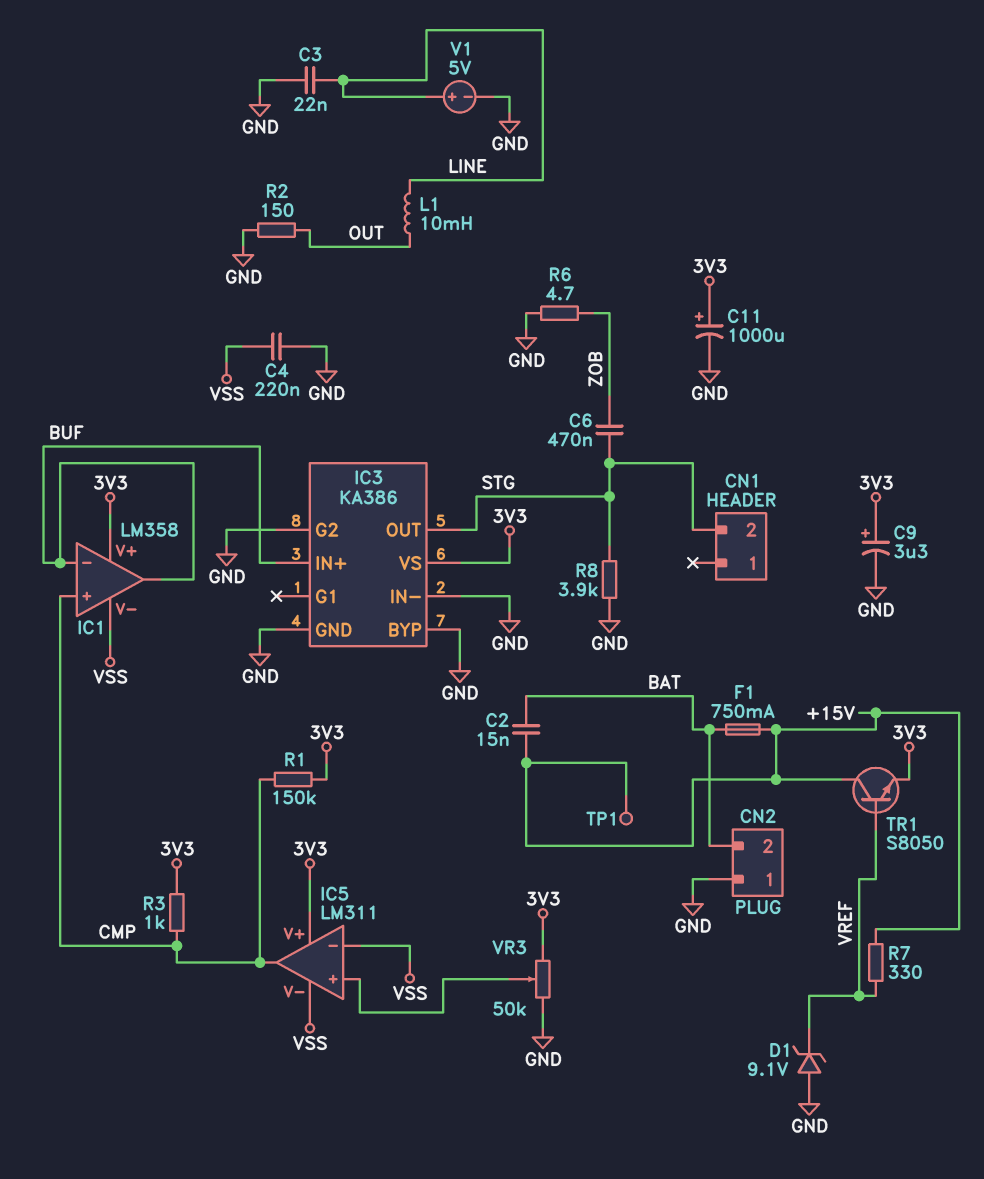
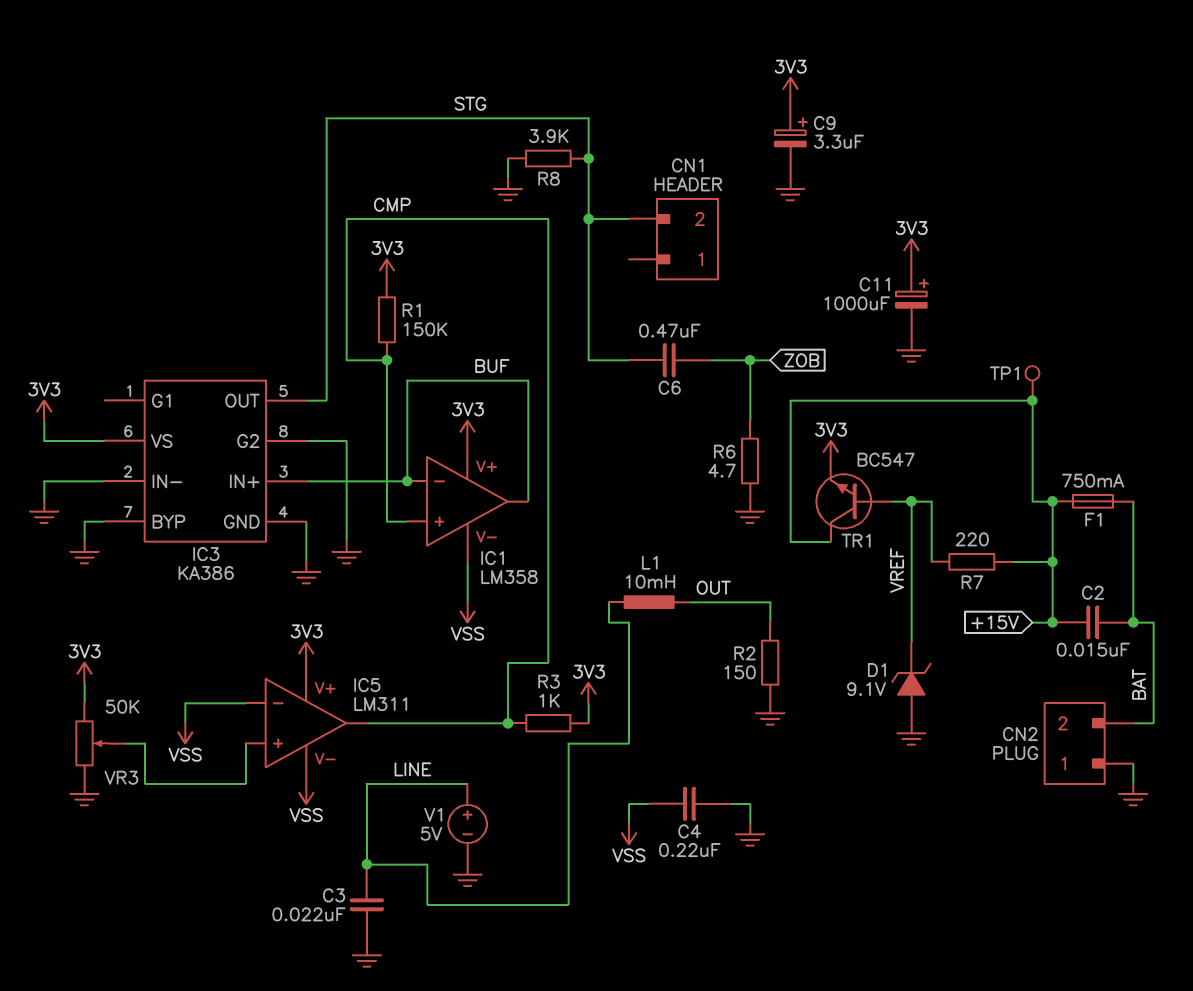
R7: 330 (+15V, VREF) -> 220 (+15V, VREF)
TR1: NPN S8050 (B VREF, C +15V, E 3V3) -> NPN BC547 (B VREF, C +15V, E 3V3)

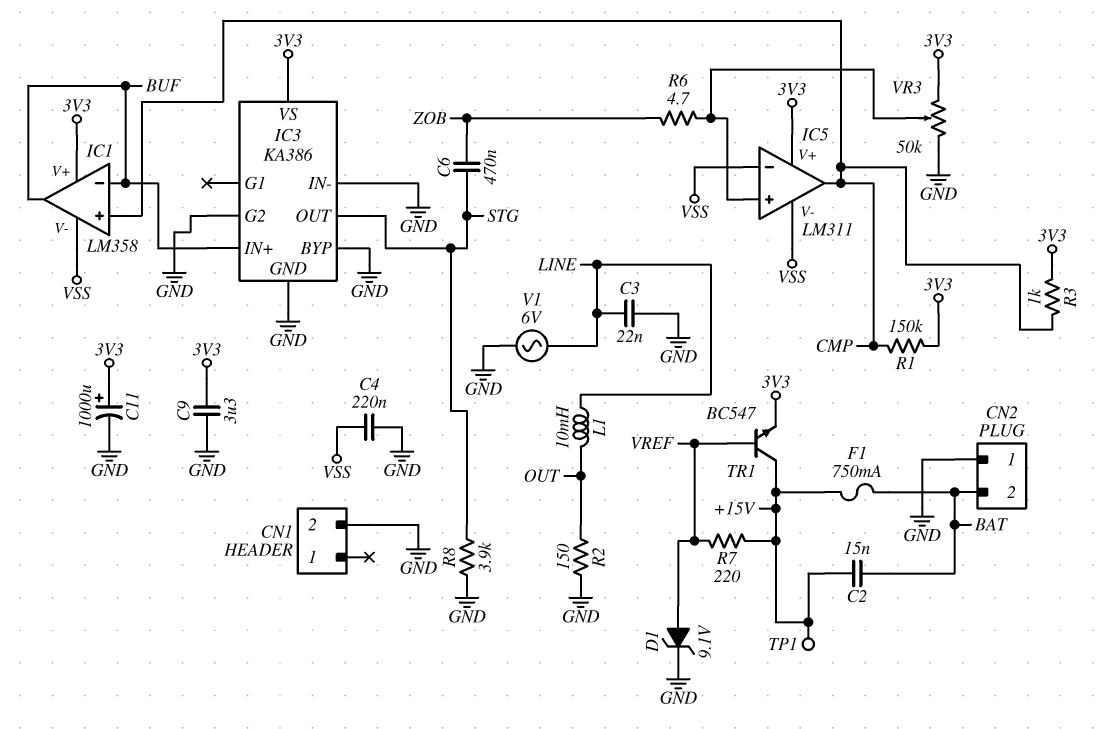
C9: 3.3uF (plus 3V3, minus GND) -> 3.3uF (3V3, GND)
CN1 pin 2: STG -> GND
D1: zener 9.1V (A GND, K VREF) -> zener 9.1V (A VREF, K GND)
R6: 4.7 (GND, ZOB) -> 4.7 (IC5/in+, ZOB)
V1: 5V (plus LINE, minus GND) -> AC 6V (GND, LINE)

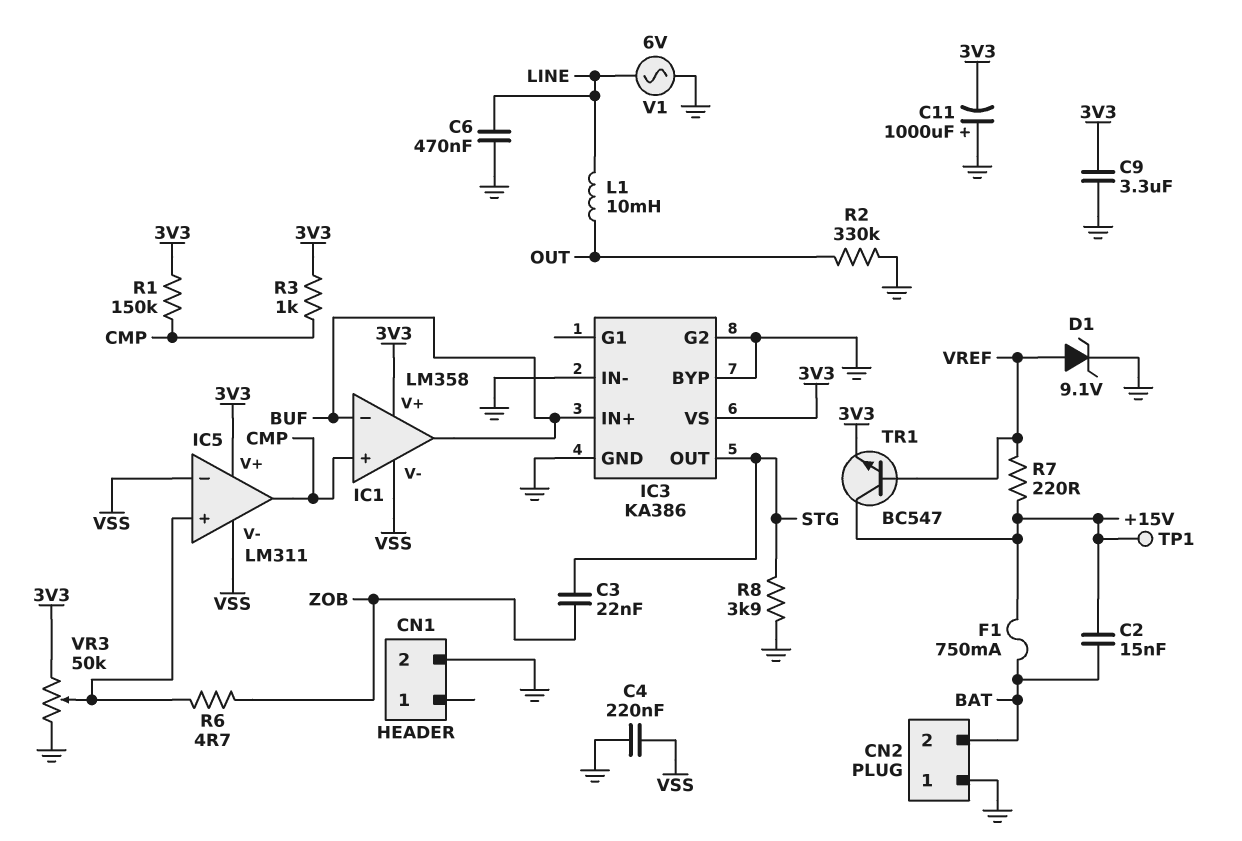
C3: 22nF (GND, LINE) -> 22nF (STG, ZOB)
C6: 470nF (STG, ZOB) -> 470nF (GND, LINE)
C11: 1000uF (plus 3V3, minus GND) -> 1000uF (plus GND, minus 3V3)
R2: 150 (GND, OUT) -> 330k (GND, OUT)

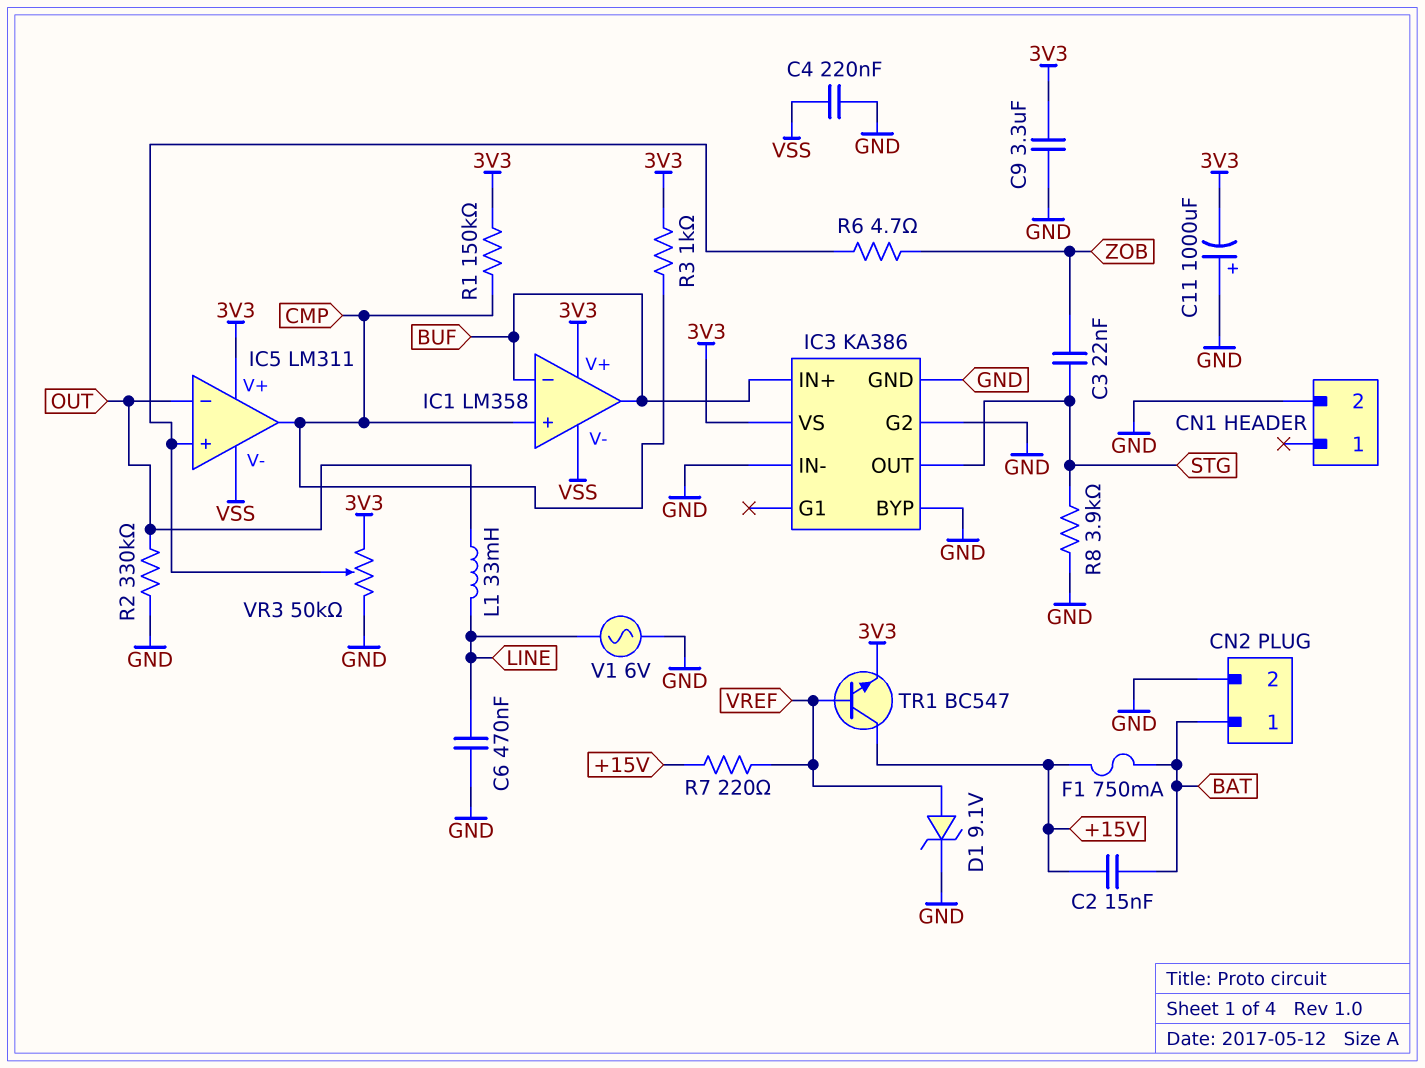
CN2 pin 1: GND -> BAT
CN2 pin 2: BAT -> GND
IC5 pin in-: VSS -> OUT
L1: 10mH (LINE, OUT) -> 33mH (LINE, OUT)
TP1: test point (+15V) -> none

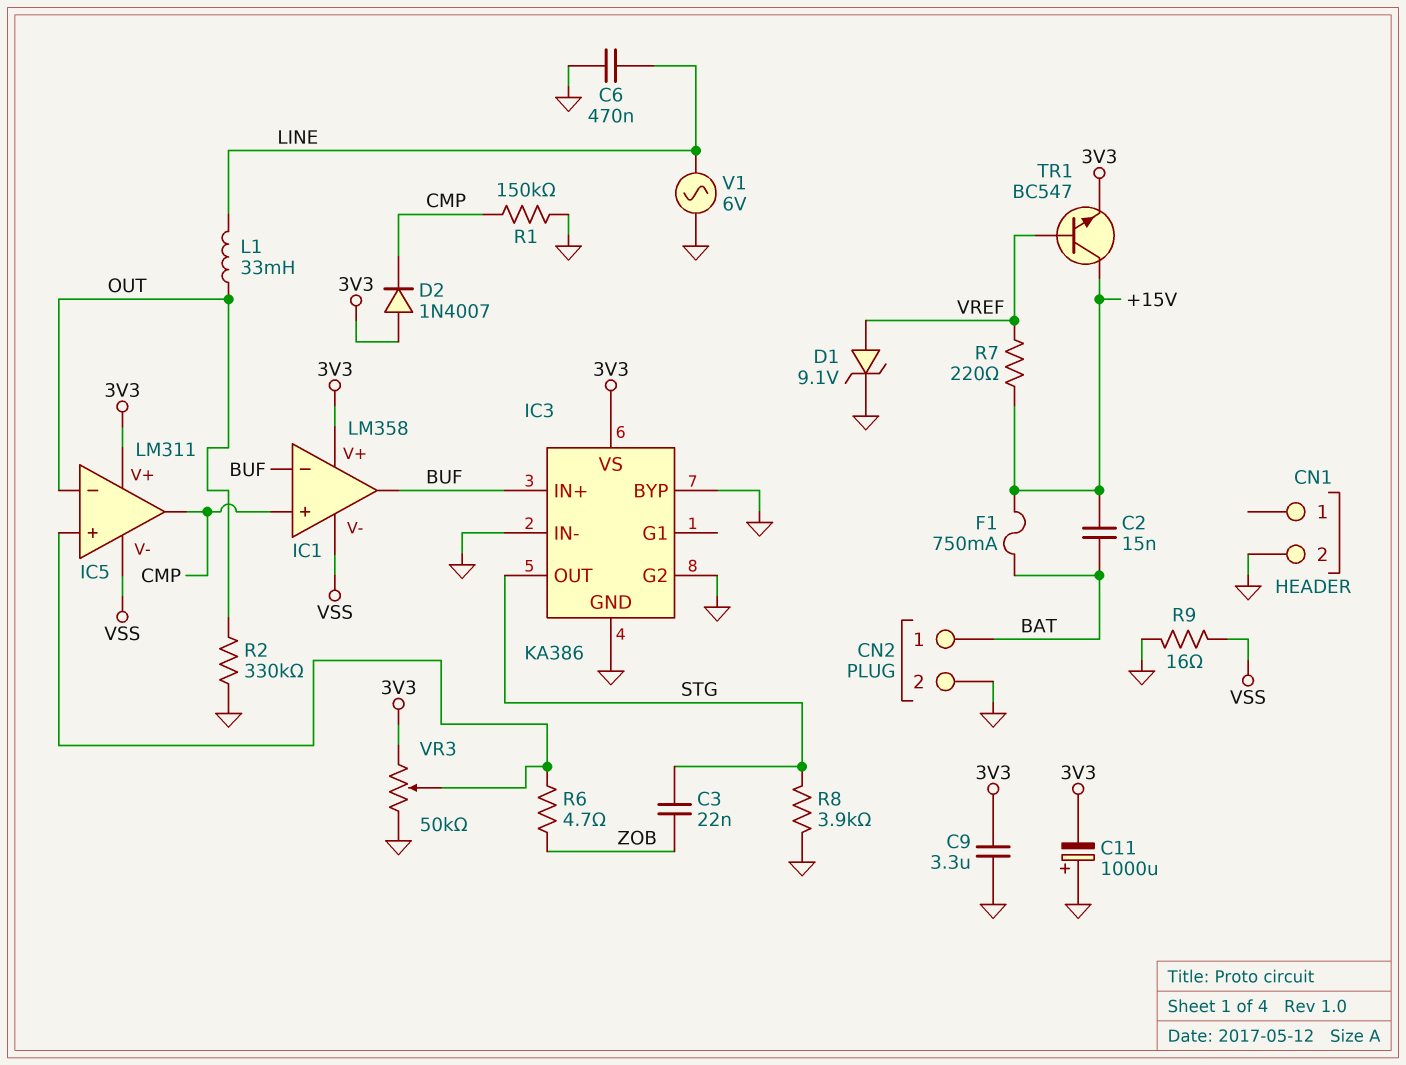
C4: 220nF (GND, VSS) -> none
D2: none -> diode 1N4007 (A 3V3, K CMP)
R1: 150k (3V3, CMP) -> 150k (CMP, GND)
R3: 1k (3V3, CMP) -> none
R9: none -> 16 (GND, VSS)

